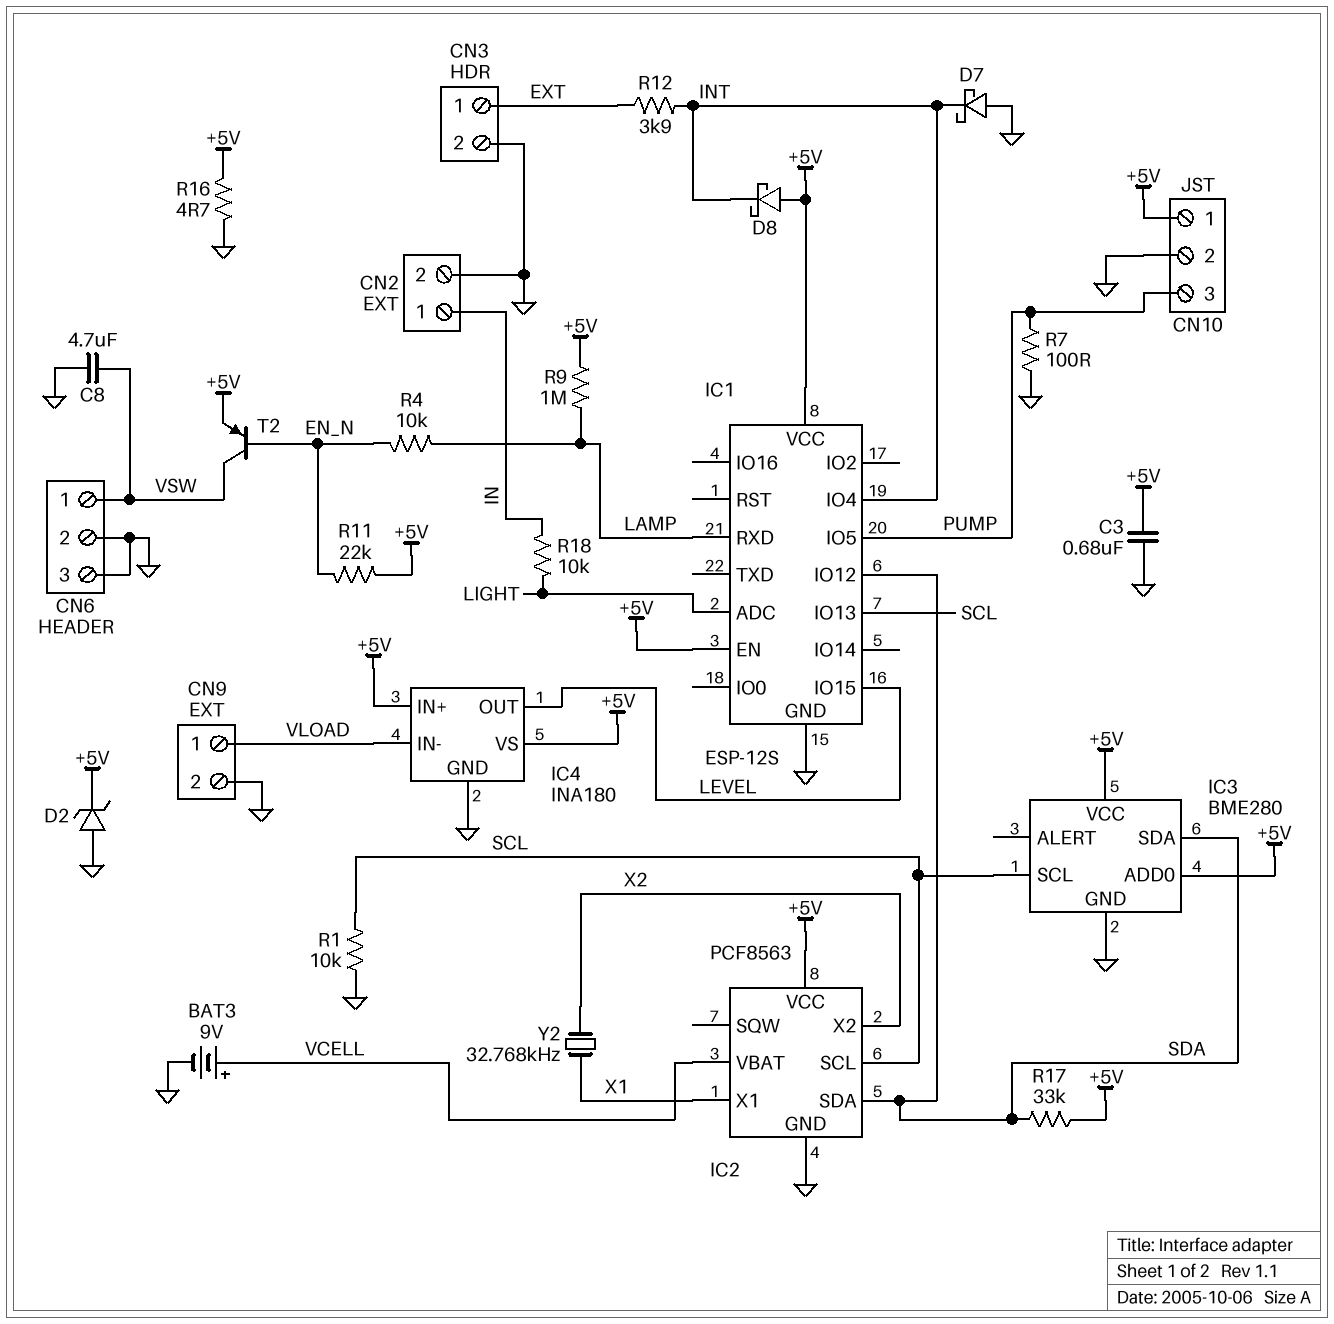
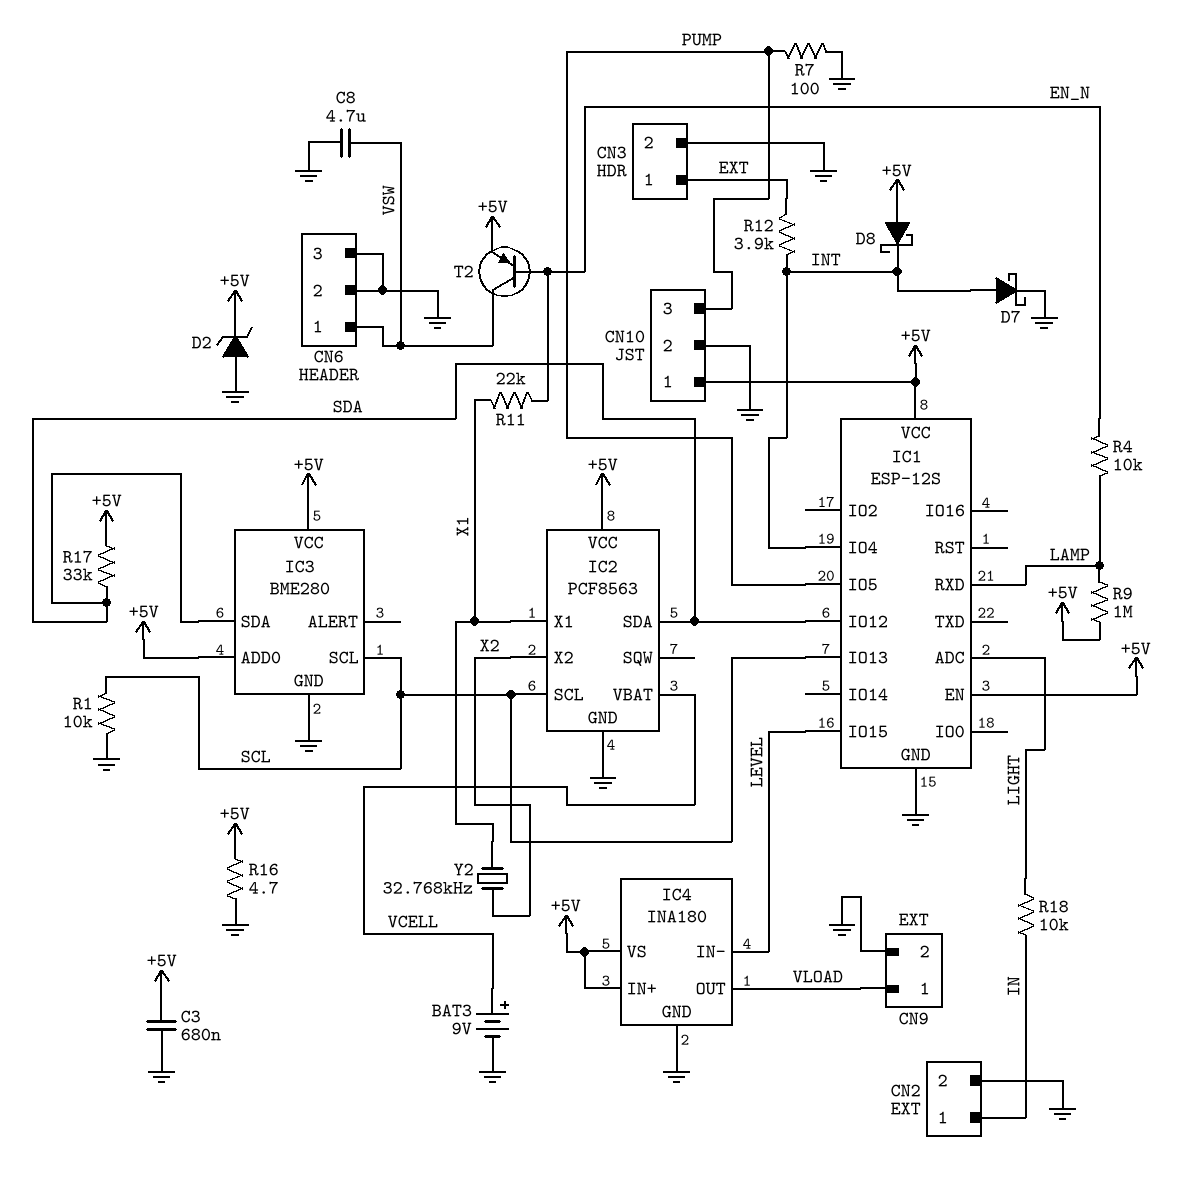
D7: schottky (A GND, K INT) -> schottky (A INT, K GND)
IC4 pin IN-: VLOAD -> LEVEL
IC4 pin OUT: LEVEL -> VLOAD
R11: 22k (+5V, EN_N) -> 22k (EN_N, X1)

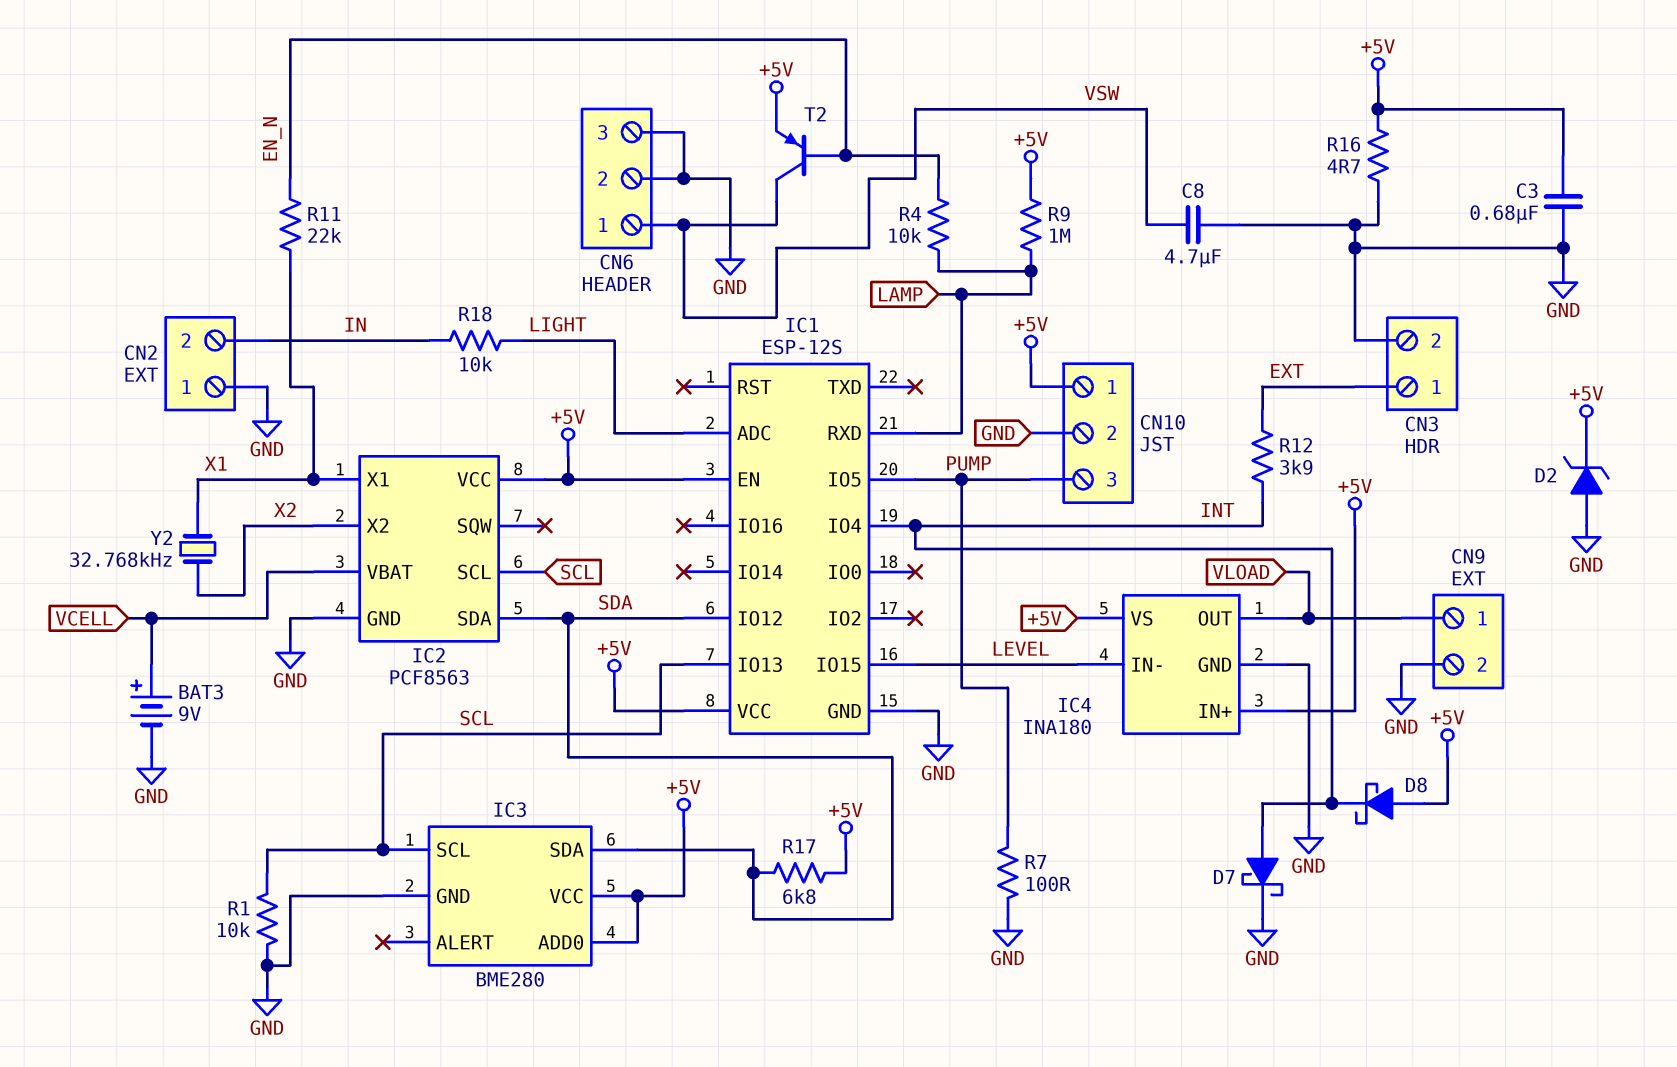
CN2 pin 1: IN -> GND
CN2 pin 2: GND -> IN
R17: 33k (+5V, SDA) -> 6.8k (+5V, SDA)

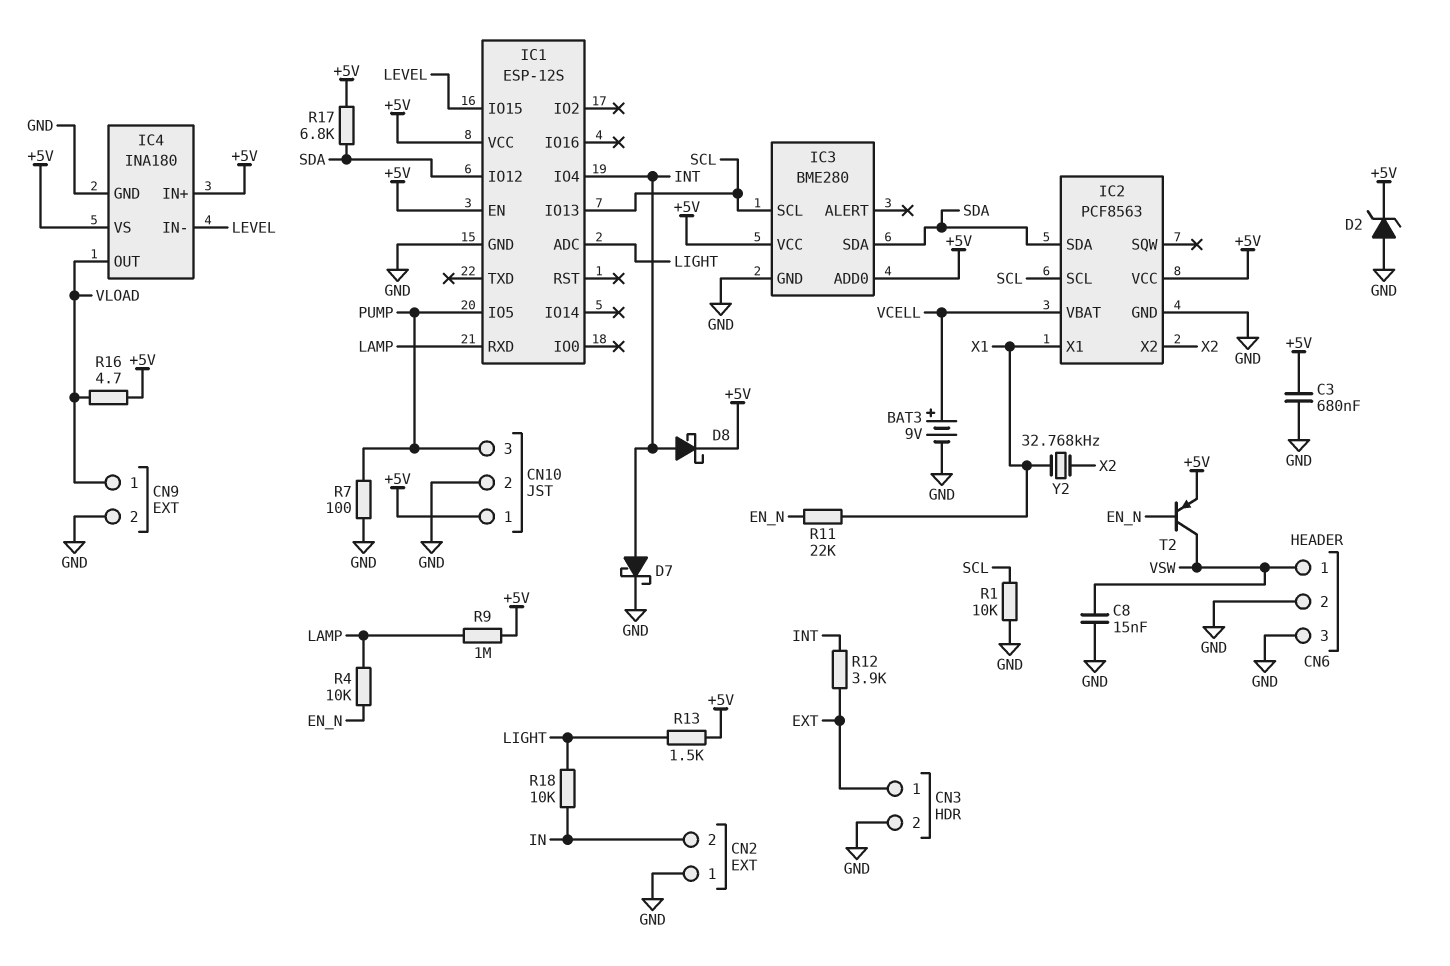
C8: 4.7uF (GND, VSW) -> 15nF (GND, VSW)
D8: schottky (A +5V, K INT) -> schottky (A INT, K +5V)
R13: none -> 1.5k (+5V, LIGHT)
R16: 4.7 (+5V, GND) -> 4.7 (+5V, VLOAD)

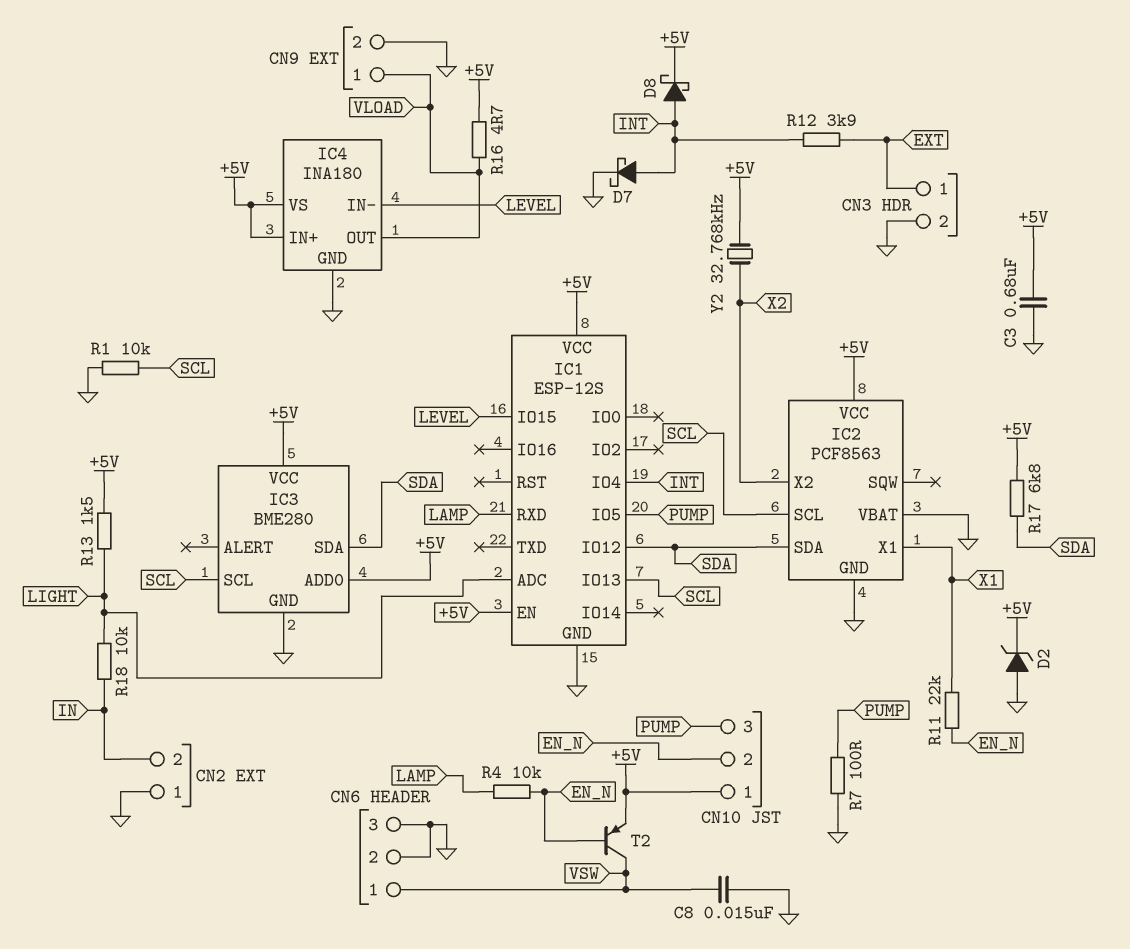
BAT3: 9V (plus VCELL, minus GND) -> none
CN10 pin 2: GND -> EN_N
IC2 pin VBAT: VCELL -> GND
R9: 1M (+5V, LAMP) -> none
Y2: 32.768kHz (X1, X2) -> 32.768kHz (+5V, X2)

